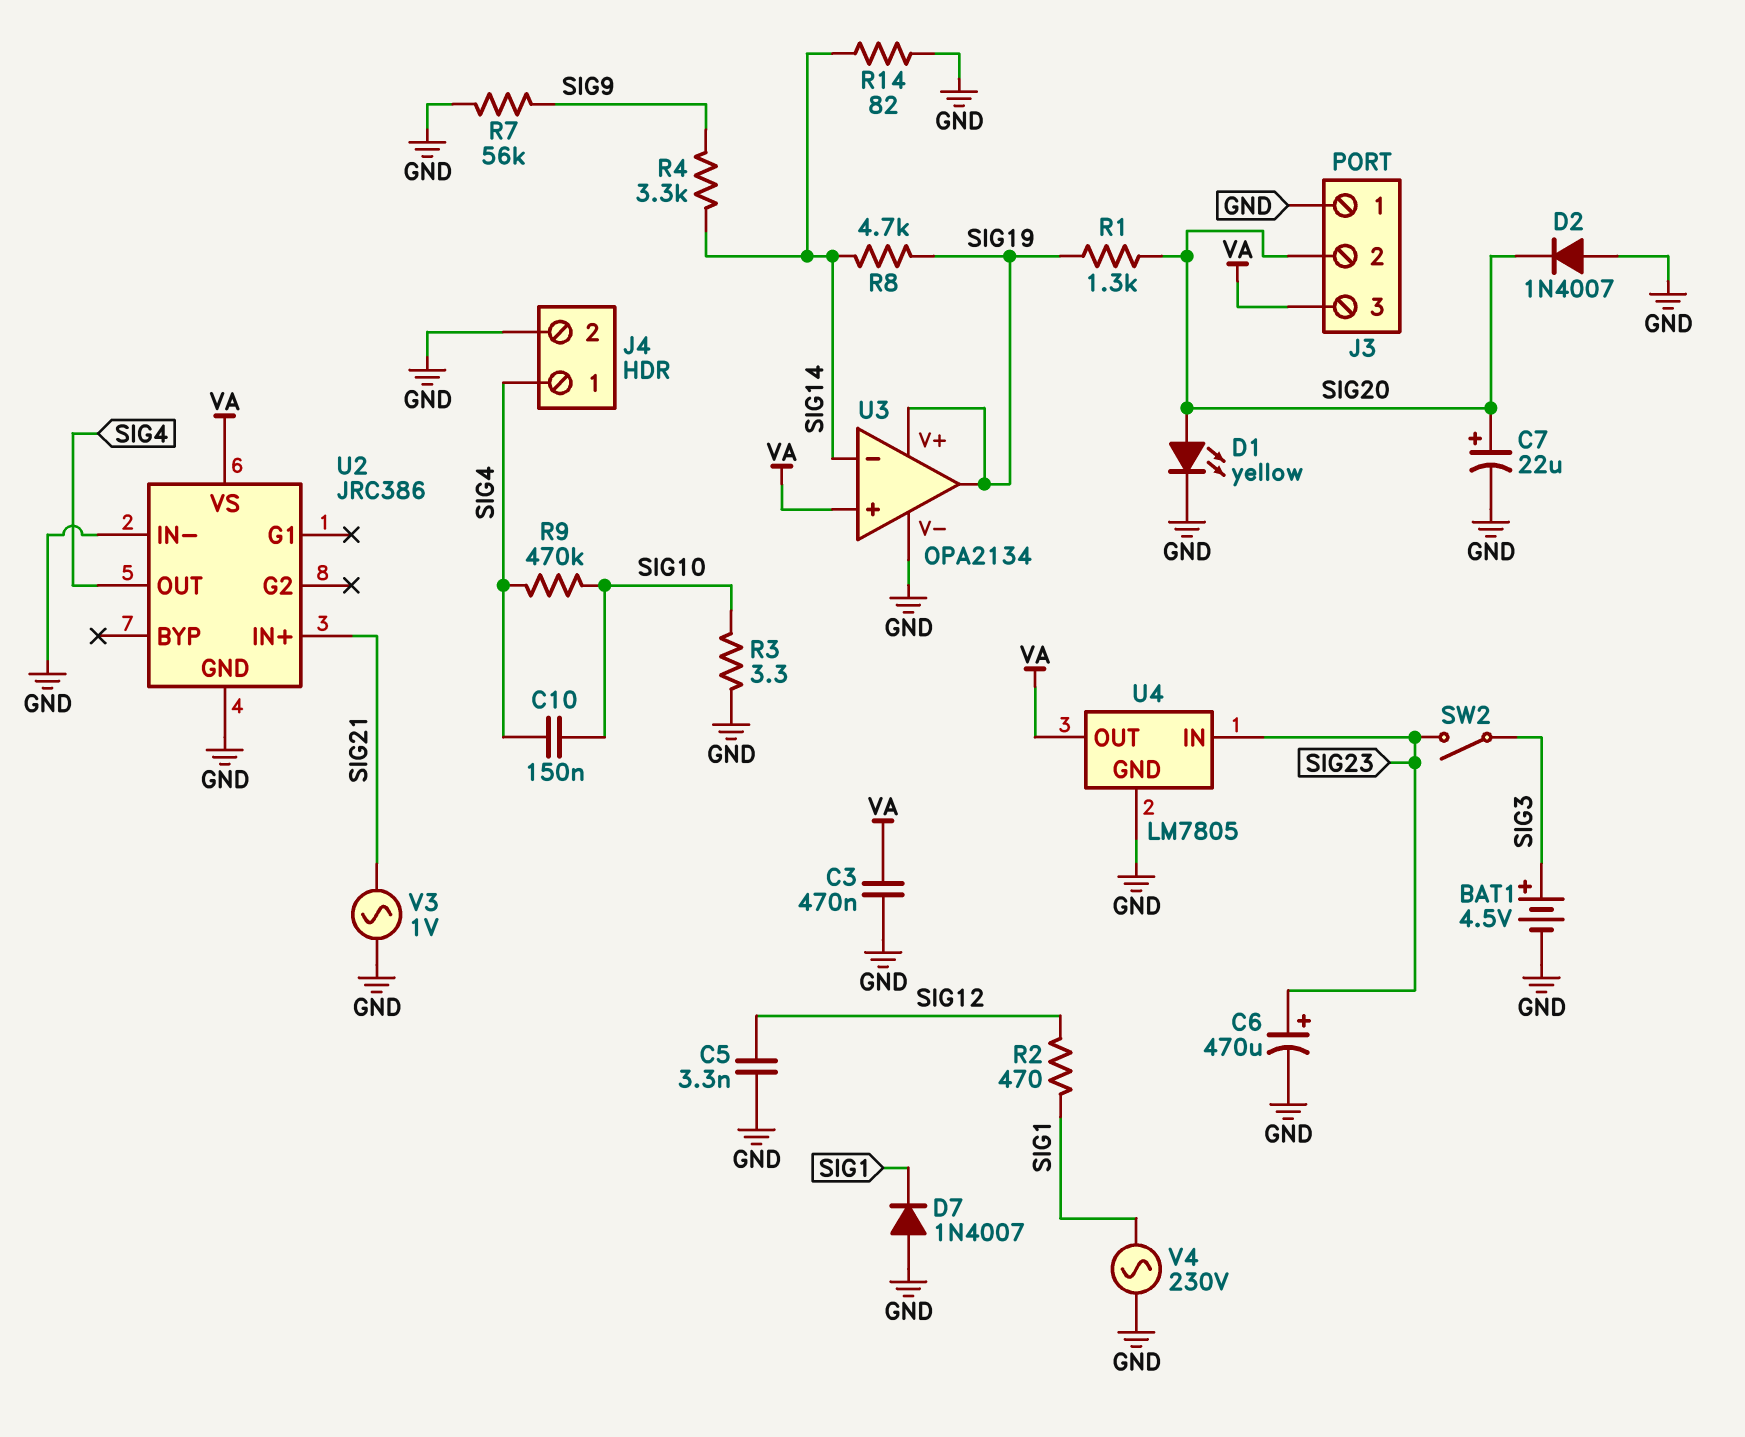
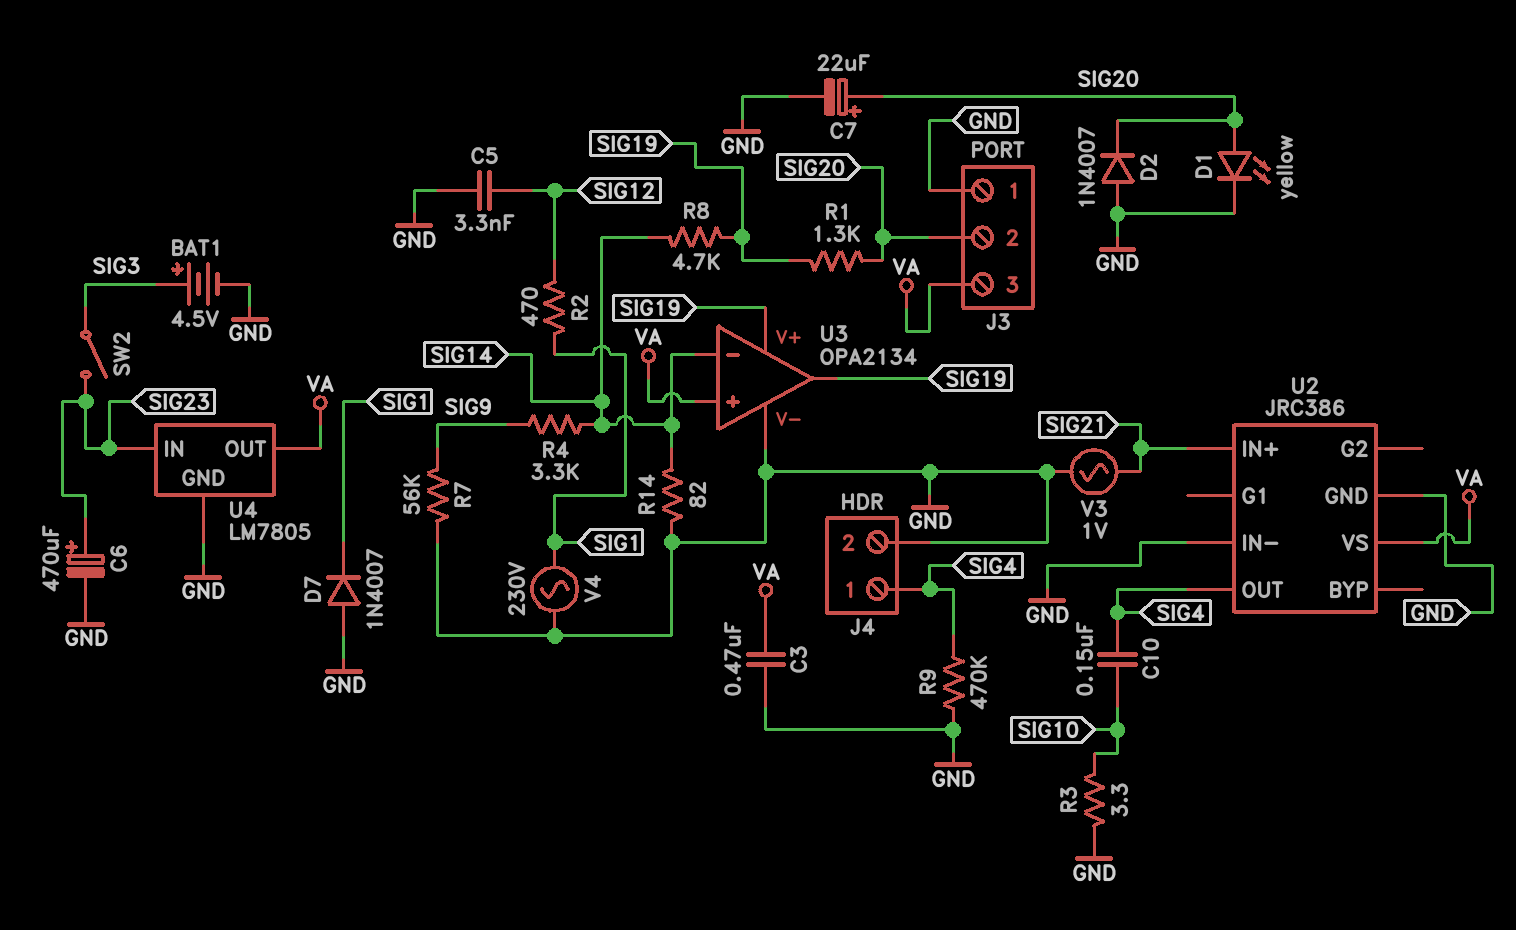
R9: 470k (SIG4, SIG10) -> 470k (GND, SIG4)

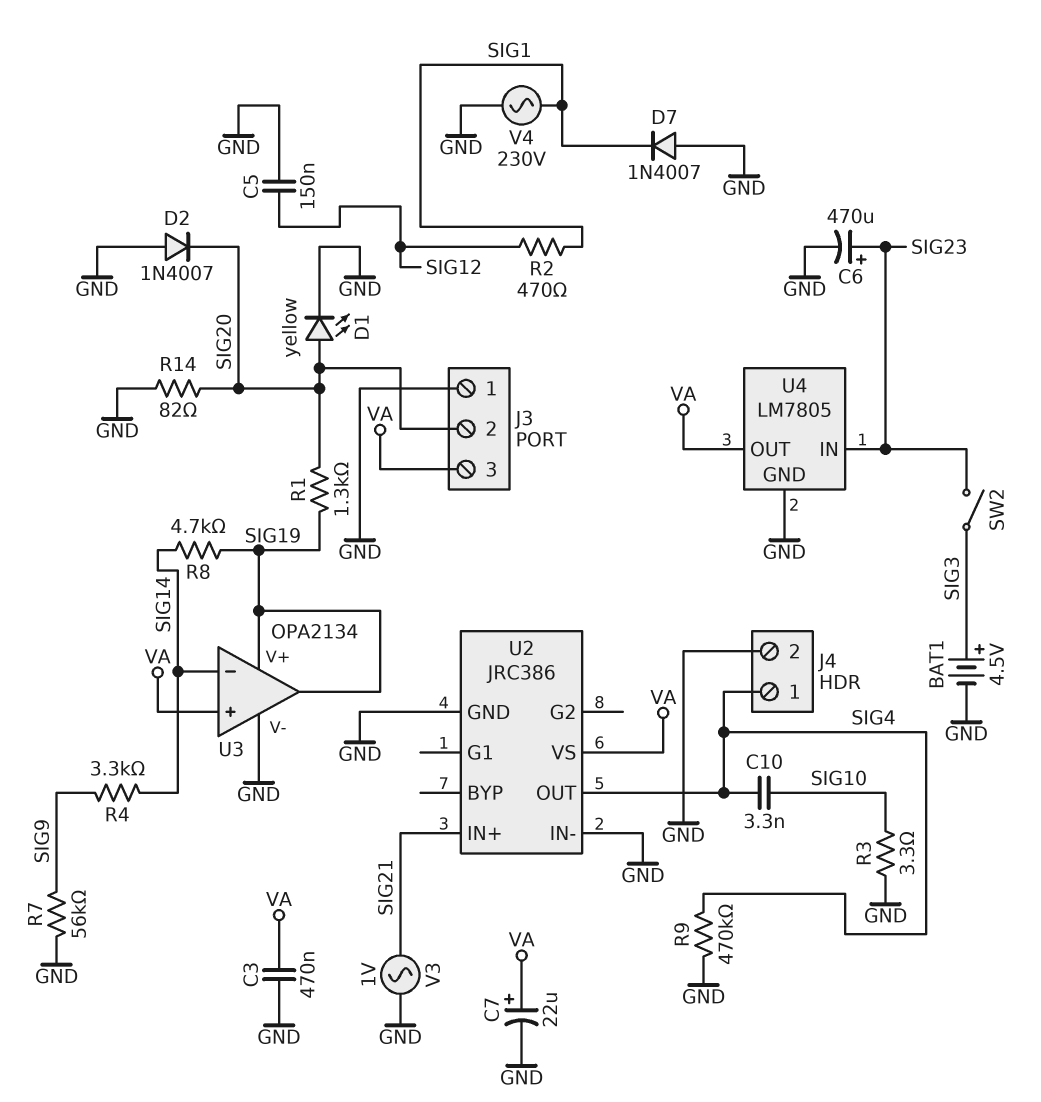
C5: 3.3nF (GND, SIG12) -> 150nF (GND, SIG12)
C7: 22uF (plus SIG20, minus GND) -> 22uF (plus VA, minus GND)
C10: 150nF (SIG4, SIG10) -> 3.3nF (SIG4, SIG10)
R14: 82 (GND, SIG14) -> 82 (GND, SIG20)

